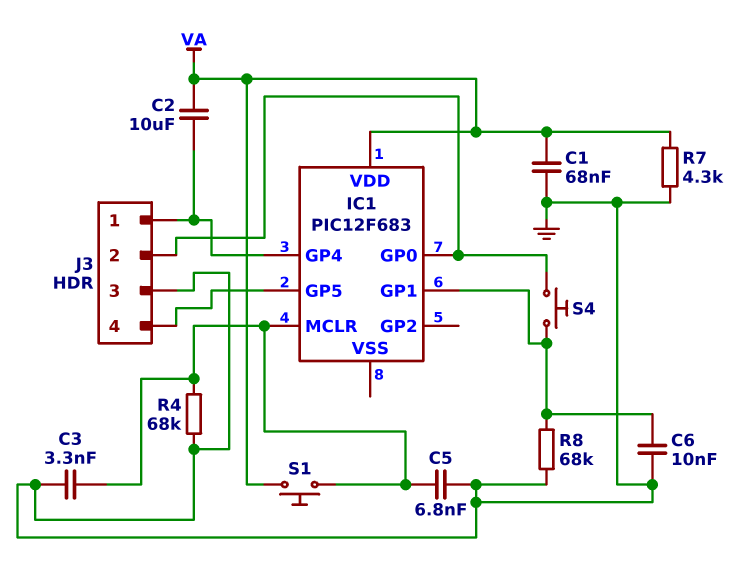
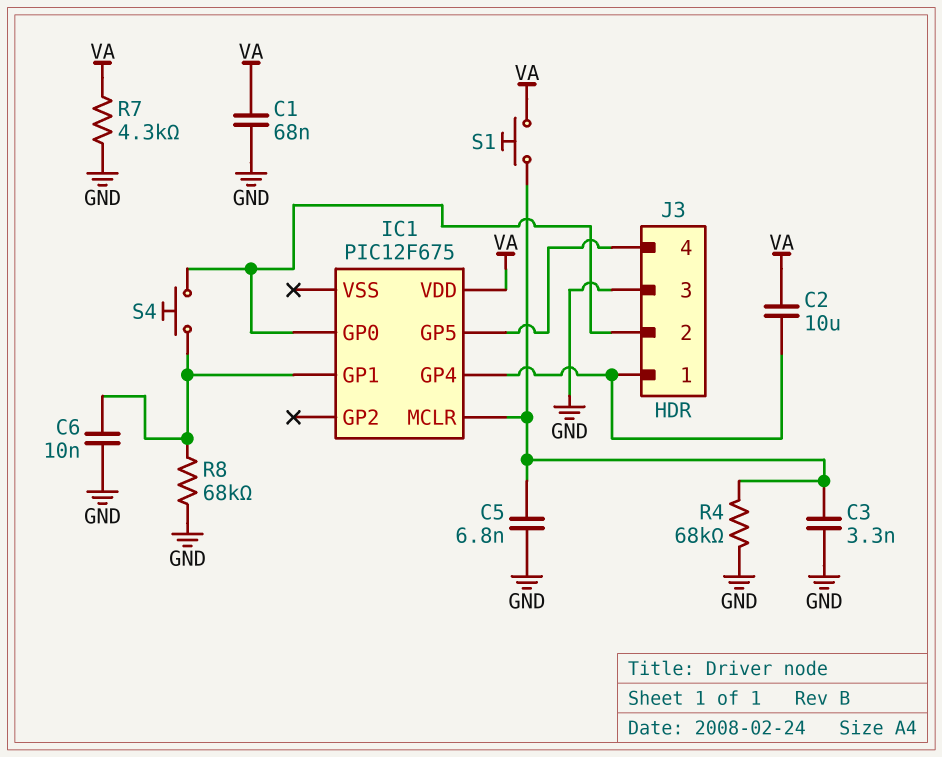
IC1: PIC12F683 -> PIC12F675

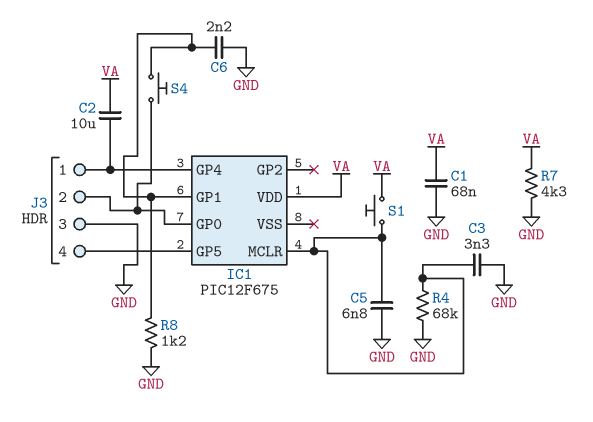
C6: 10nF (GND, IC1/GP1) -> 2.2nF (GND, IC1/GP1)
R8: 68k (GND, IC1/GP1) -> 1.2k (GND, IC1/GP1)

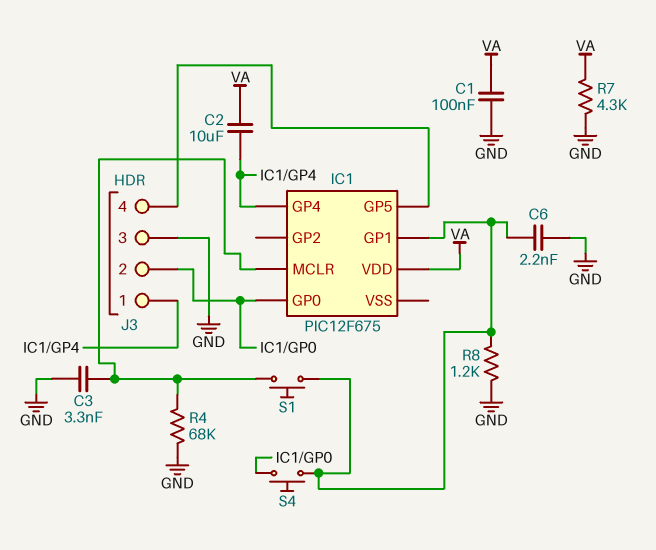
C1: 68nF (GND, VA) -> 100nF (GND, VA)
C5: 6.8nF (GND, IC1/MCLR) -> none
S1: button (IC1/MCLR, VA) -> button (IC1/GP1, IC1/MCLR)

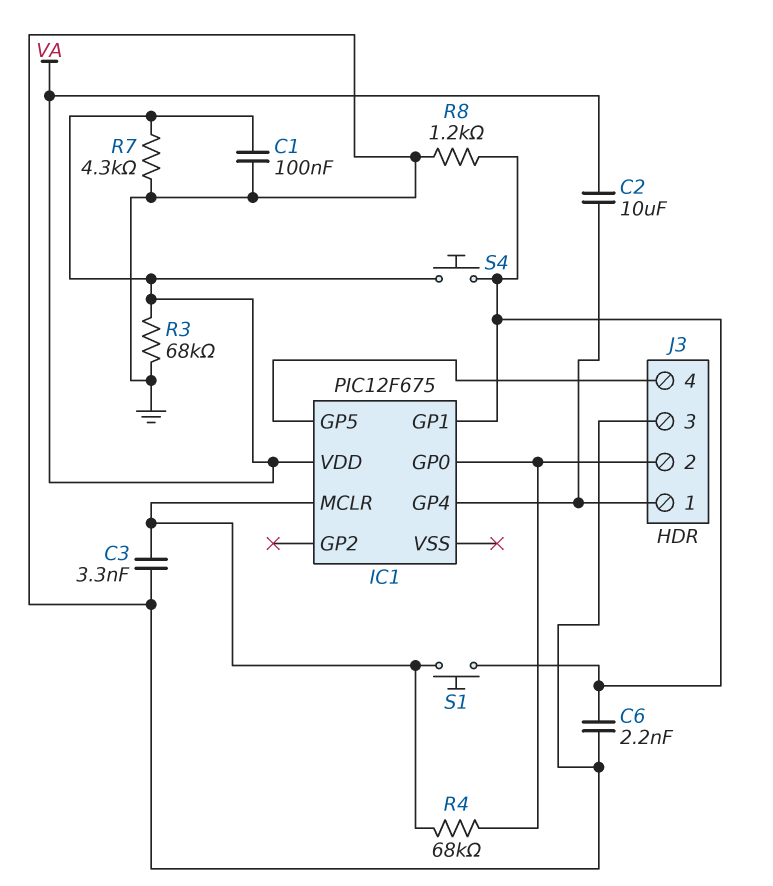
R3: none -> 68k (GND, VA)
R4: 68k (GND, IC1/MCLR) -> 68k (IC1/GP0, IC1/MCLR)
S4: button (IC1/GP0, IC1/GP1) -> button (IC1/GP1, VA)

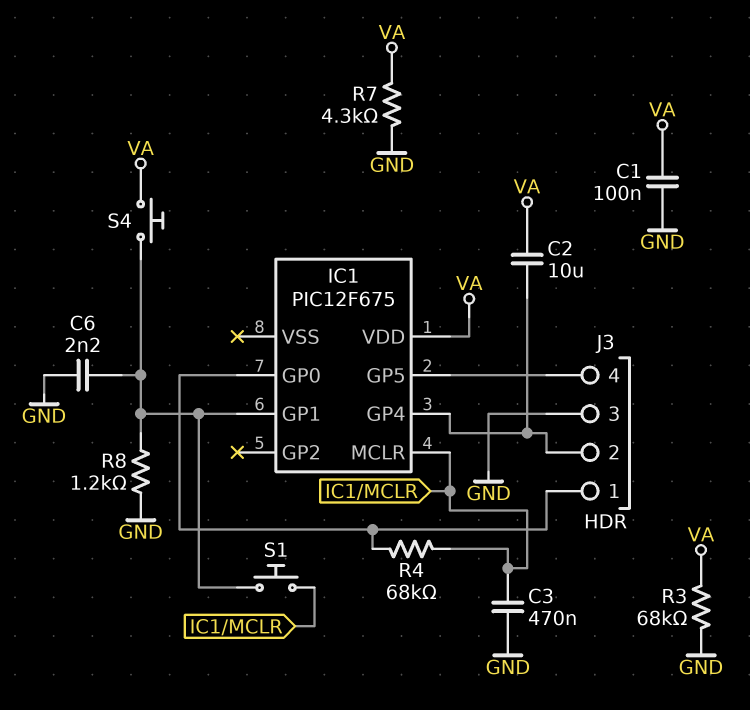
C3: 3.3nF (GND, IC1/MCLR) -> 470nF (GND, IC1/MCLR)
J3 pin 1: IC1/GP4 -> IC1/GP0
J3 pin 2: IC1/GP0 -> IC1/GP4

